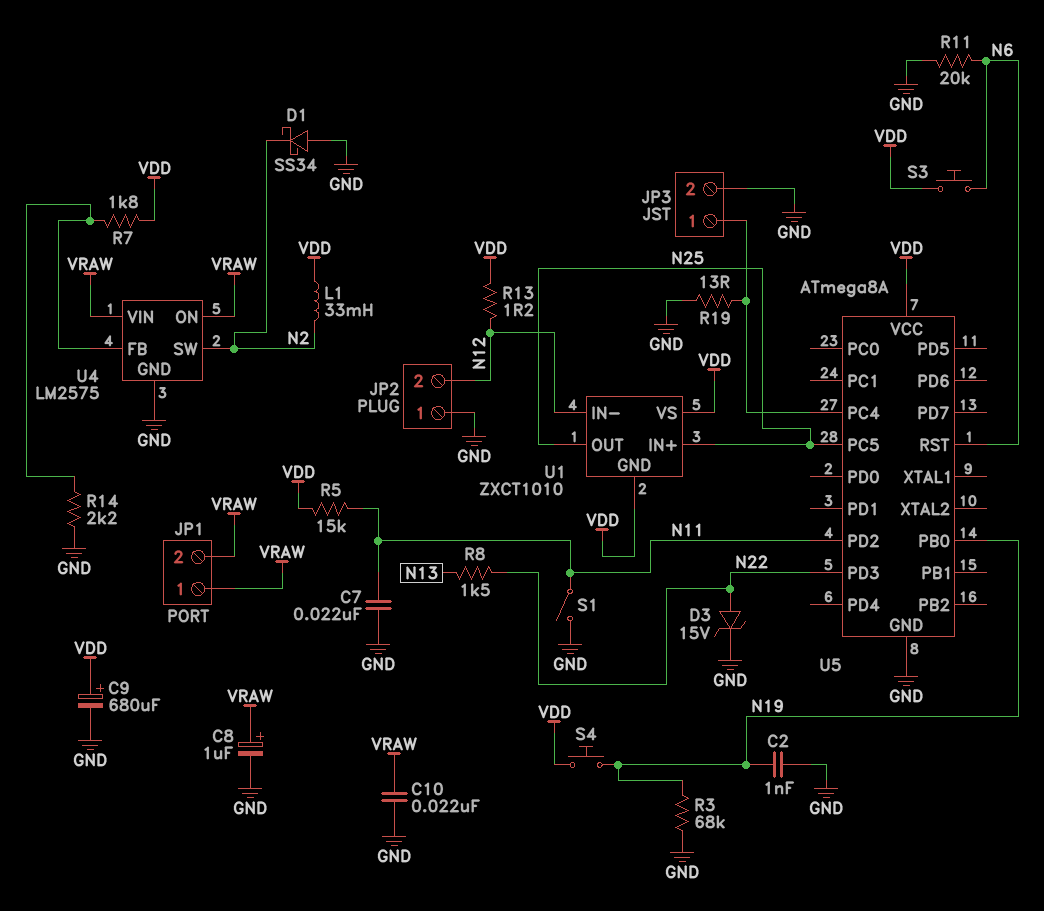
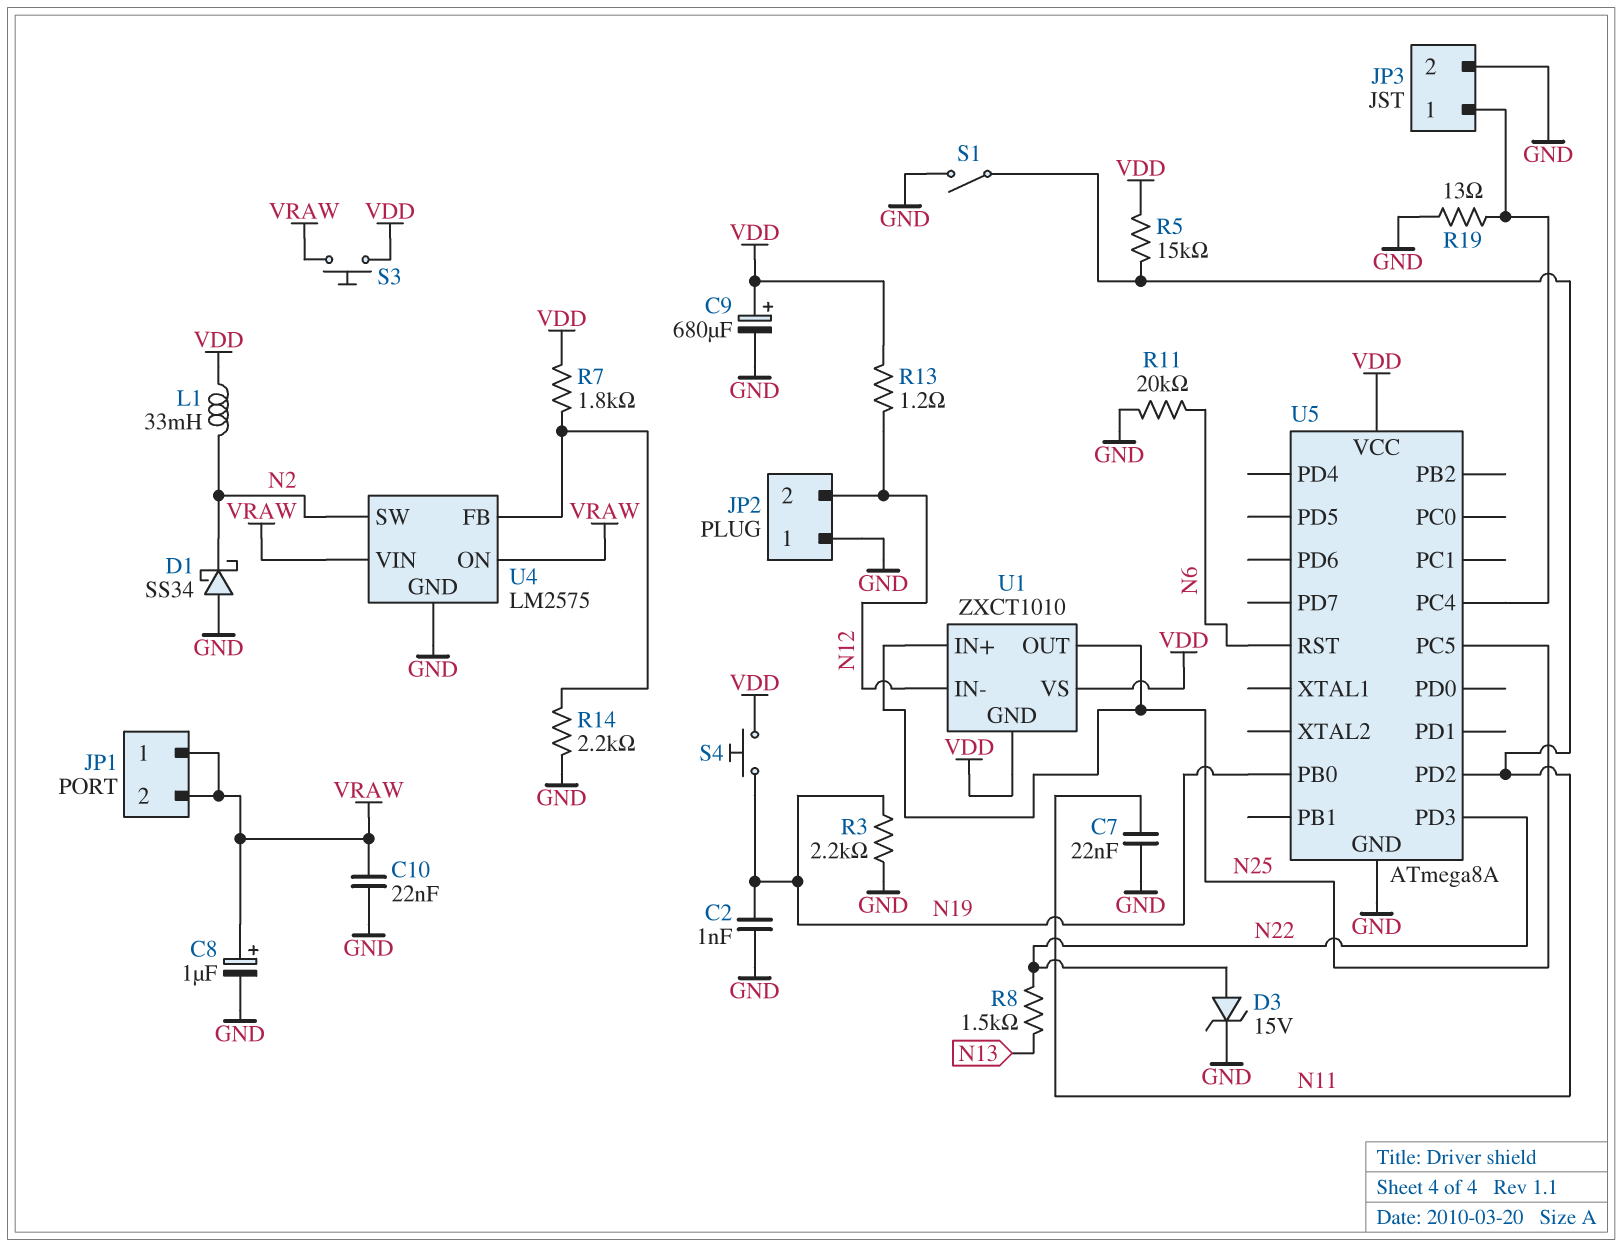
R3: 68k (GND, N19) -> 2.2k (GND, N19)
S3: button (N6, VDD) -> button (VDD, VRAW)

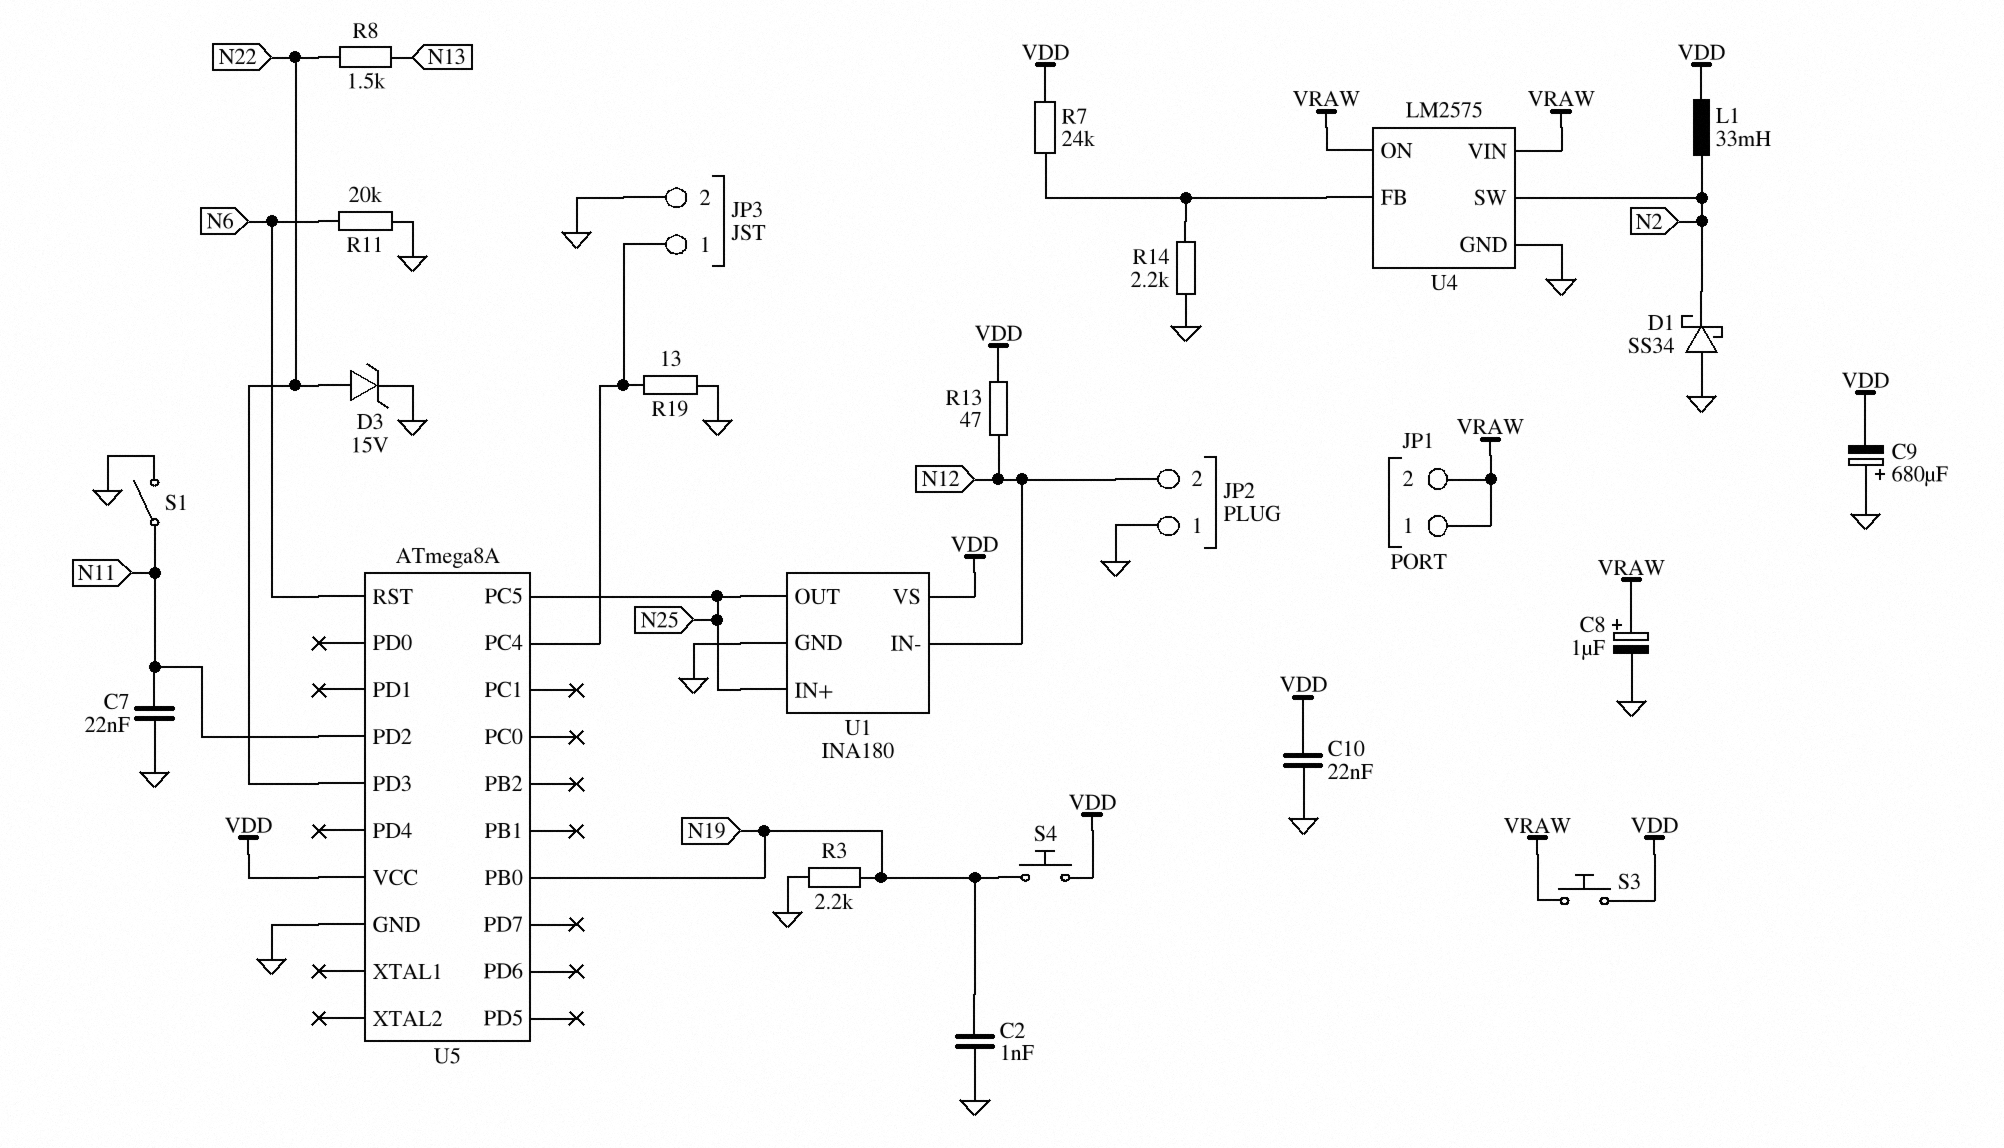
C9: 680uF (plus VDD, minus GND) -> 680uF (plus GND, minus VDD)
C10: 22nF (GND, VRAW) -> 22nF (GND, VDD)
R5: 15k (N11, VDD) -> none
R7: 1.8k (U4/FB, VDD) -> 24k (U4/FB, VDD)
R13: 1.2 (N12, VDD) -> 47 (N12, VDD)
U1: ZXCT1010 -> INA180
U1 pin GND: VDD -> GND

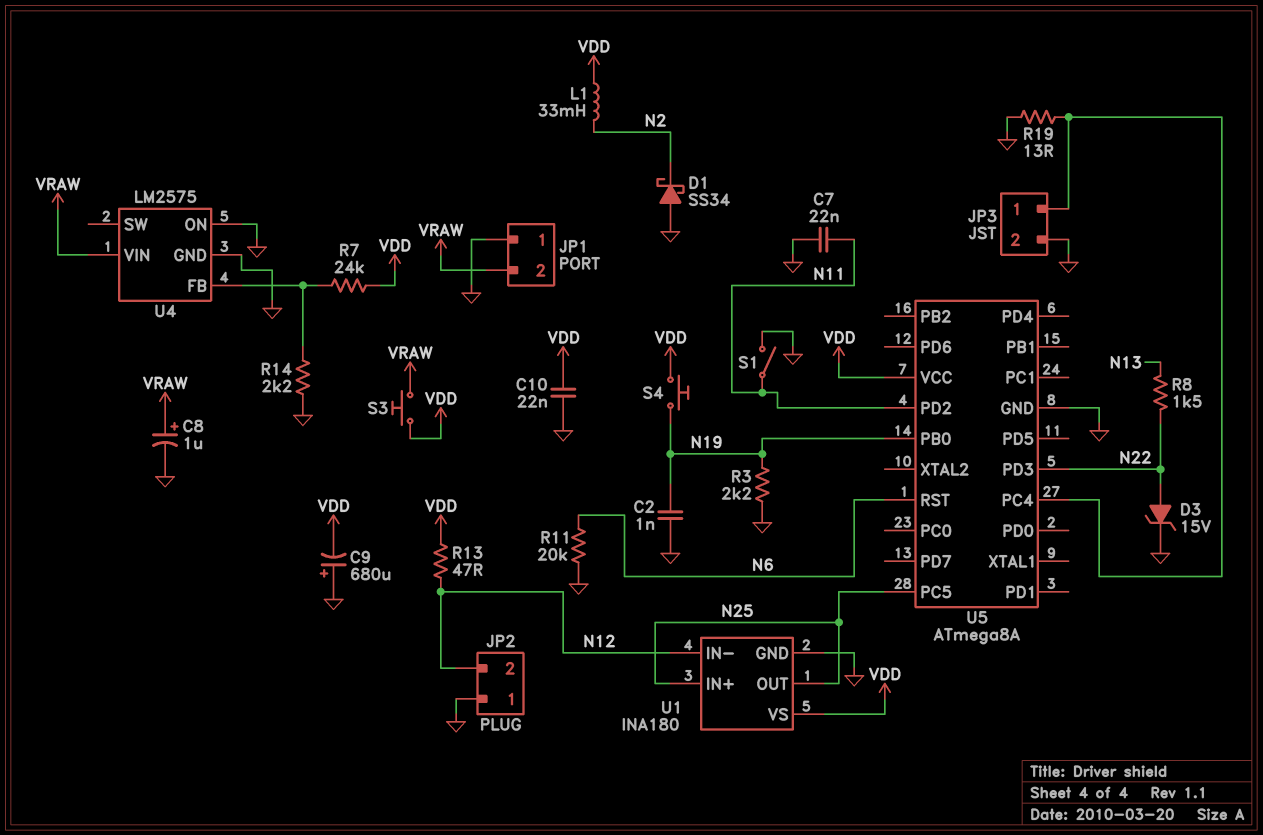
JP1 pin 1: VRAW -> GND
U4 pin ON: VRAW -> GND
U4 pin SW: N2 -> none

